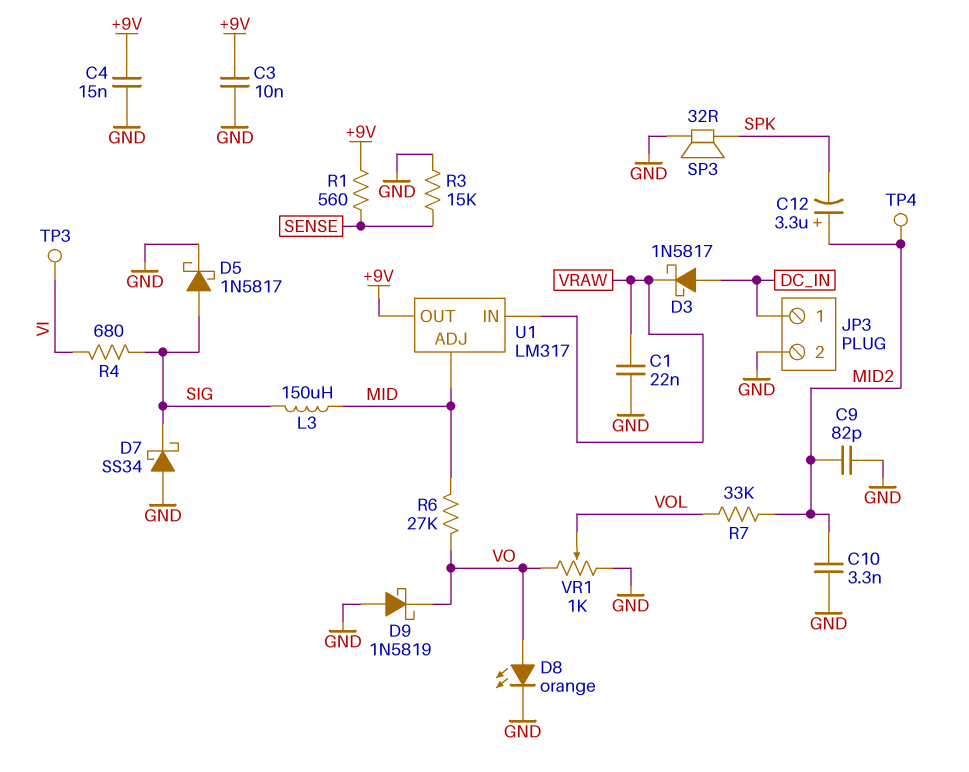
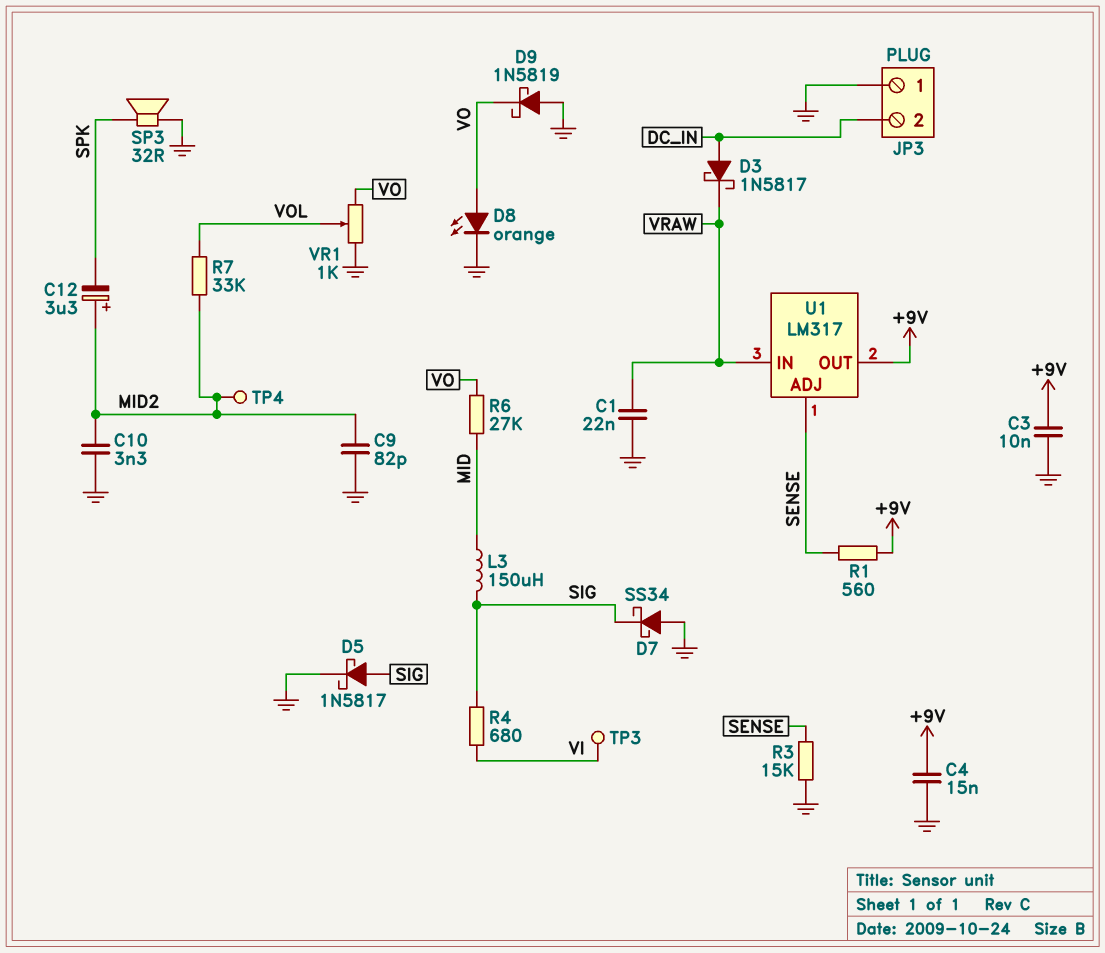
JP3 pin 1: DC_IN -> GND
JP3 pin 2: GND -> DC_IN
U1 pin ADJ: MID -> SENSE

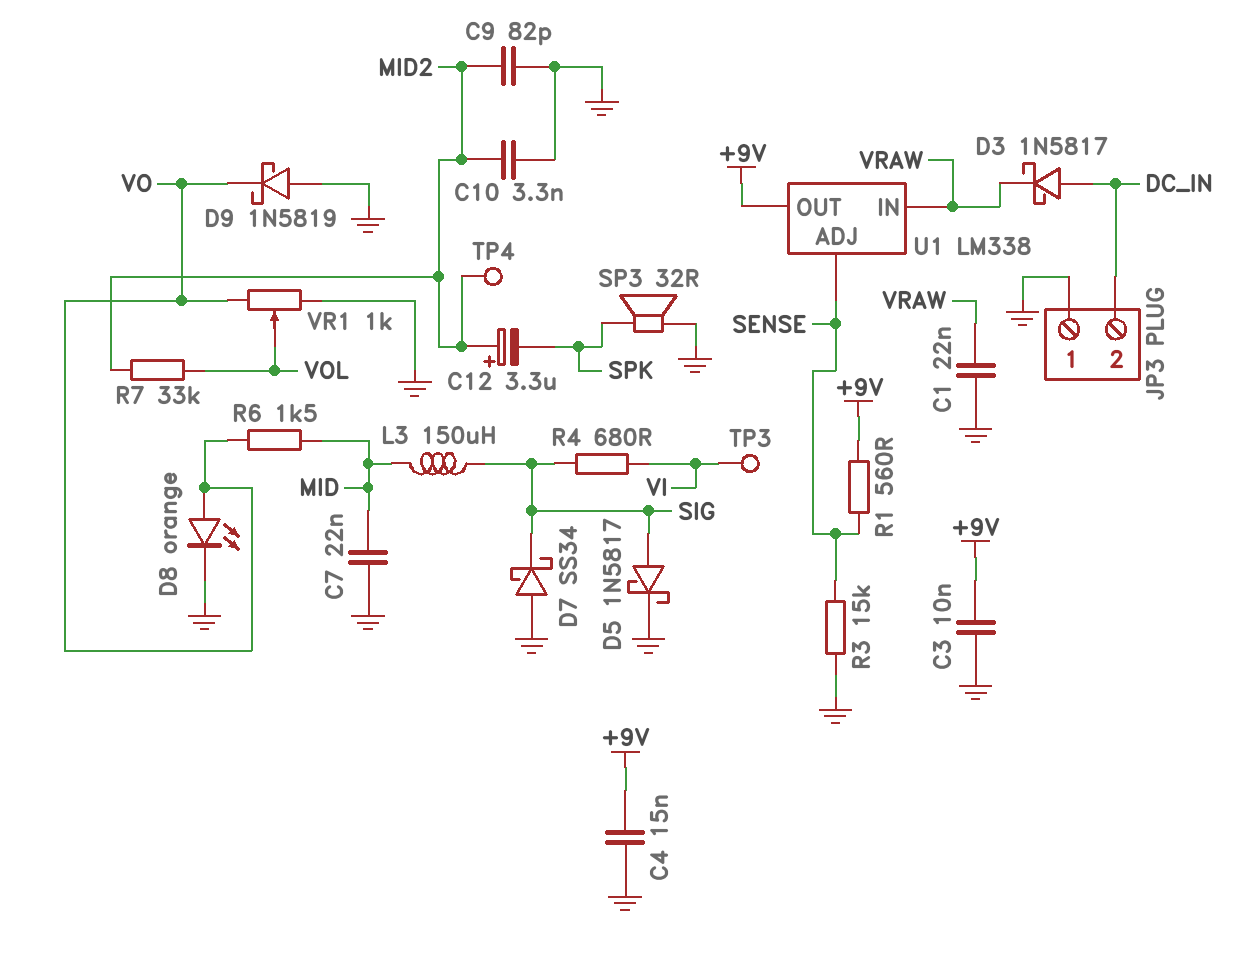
C7: none -> 22nF (GND, MID)
R6: 27k (MID, VO) -> 1.5k (MID, VO)
U1: LM317 -> LM338

